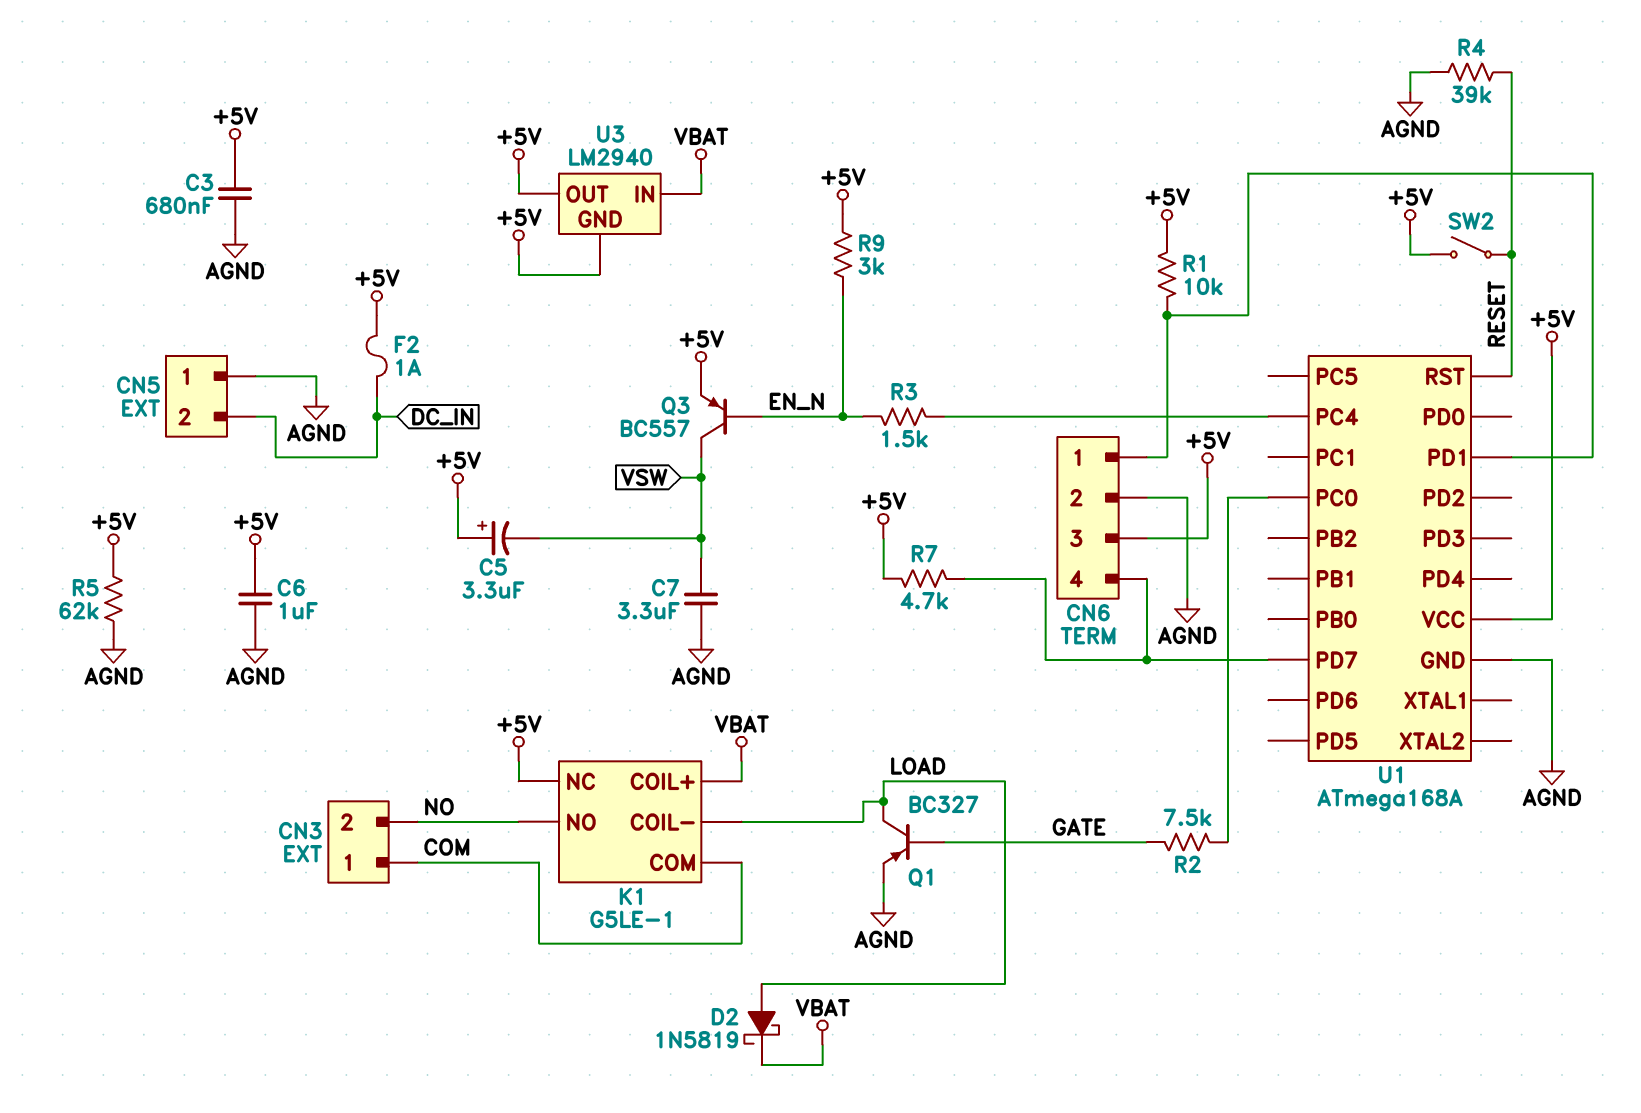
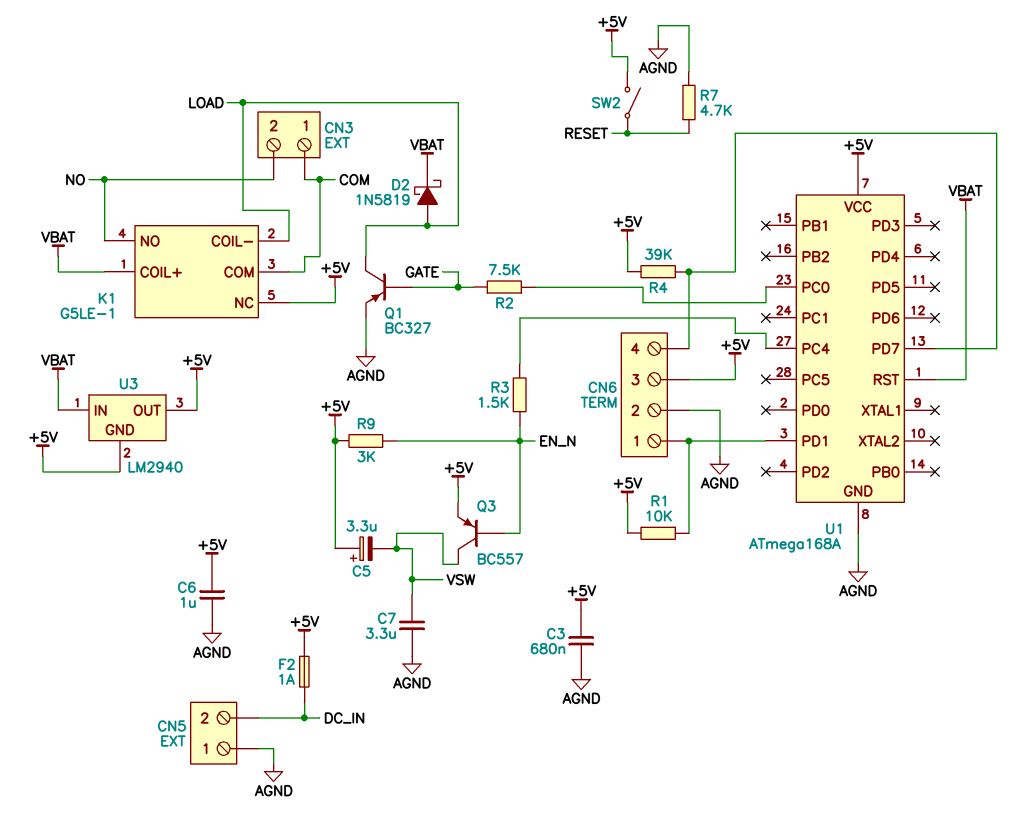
R4: 39k (AGND, RESET) -> 39k (+5V, CN6/4)
R5: 62k (+5V, AGND) -> none
R7: 4.7k (+5V, CN6/4) -> 4.7k (AGND, RESET)
U1 pin RST: RESET -> VBAT

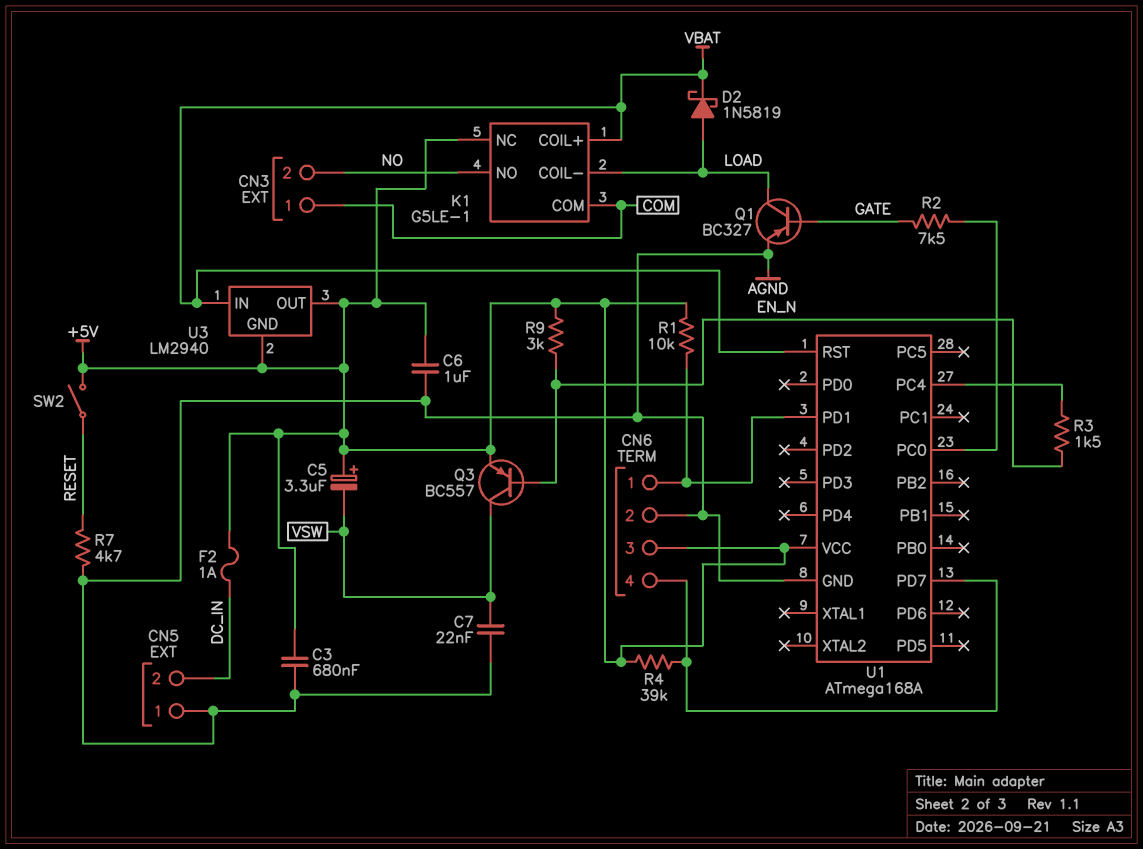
C7: 3.3uF (AGND, VSW) -> 22nF (AGND, VSW)

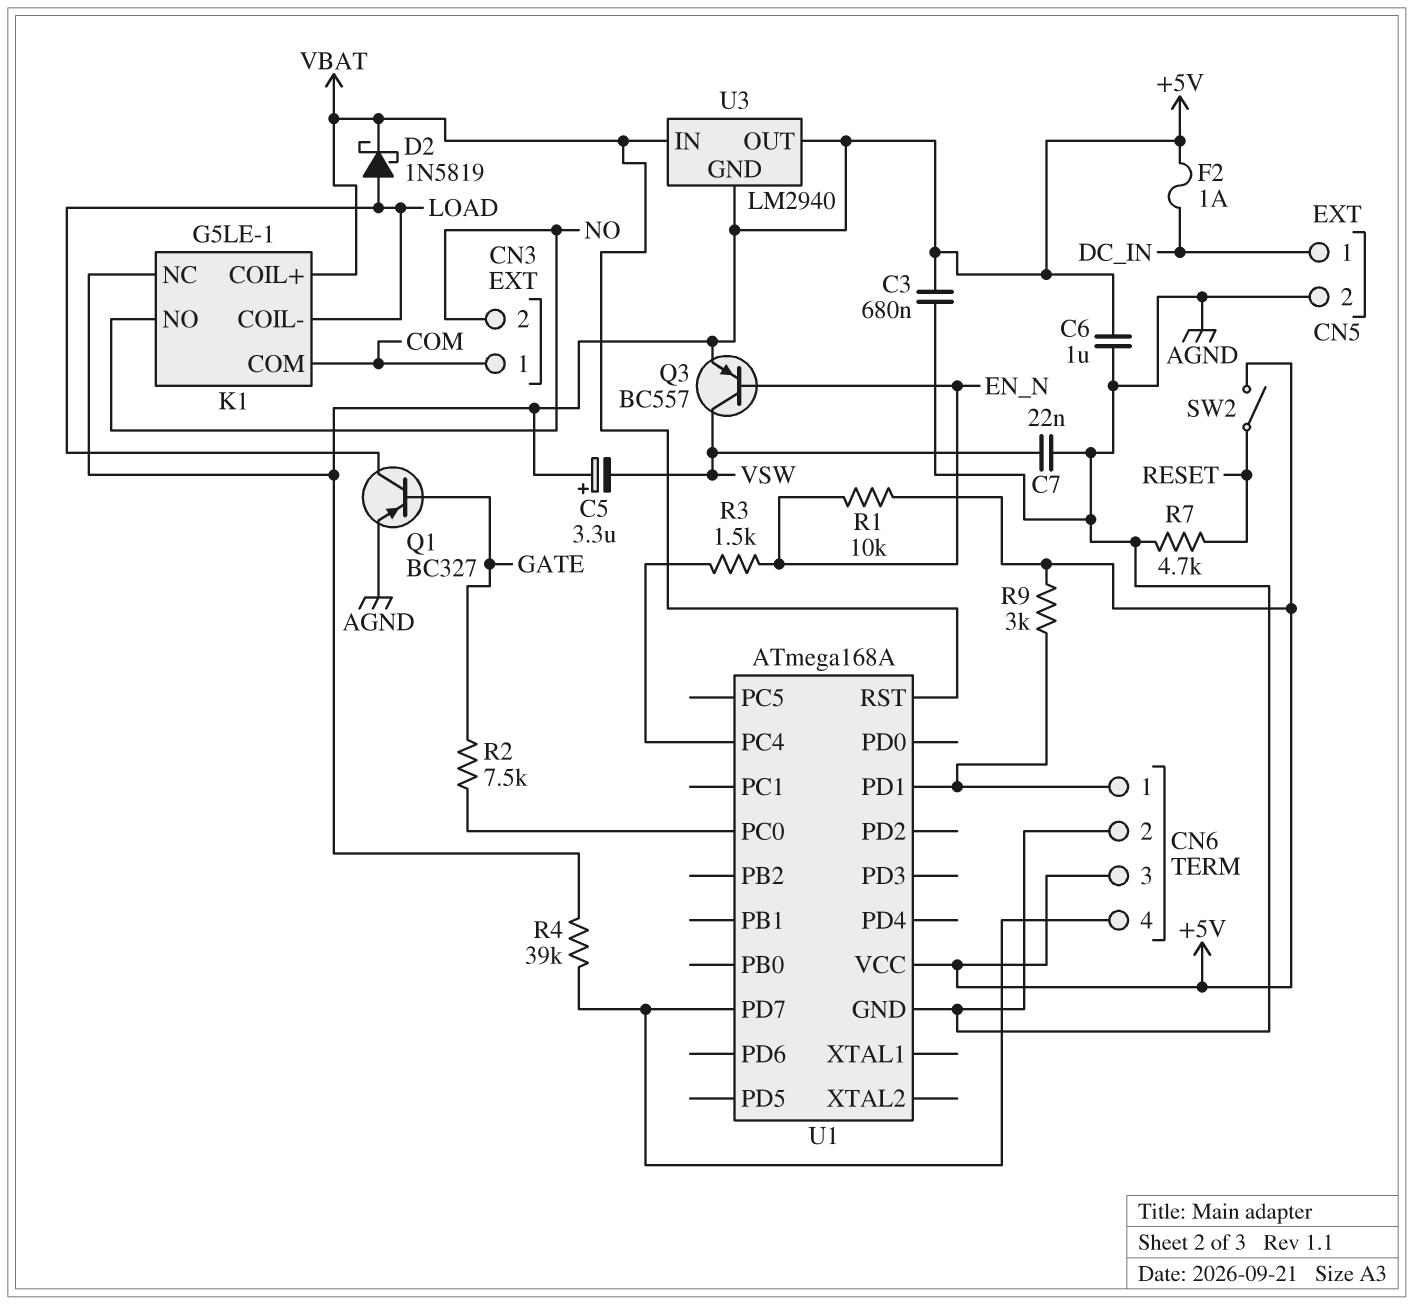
CN5 pin 1: AGND -> DC_IN
CN5 pin 2: DC_IN -> AGND
R1: 10k (+5V, CN6/1) -> 10k (+5V, EN_N)
R9: 3k (+5V, EN_N) -> 3k (+5V, CN6/1)

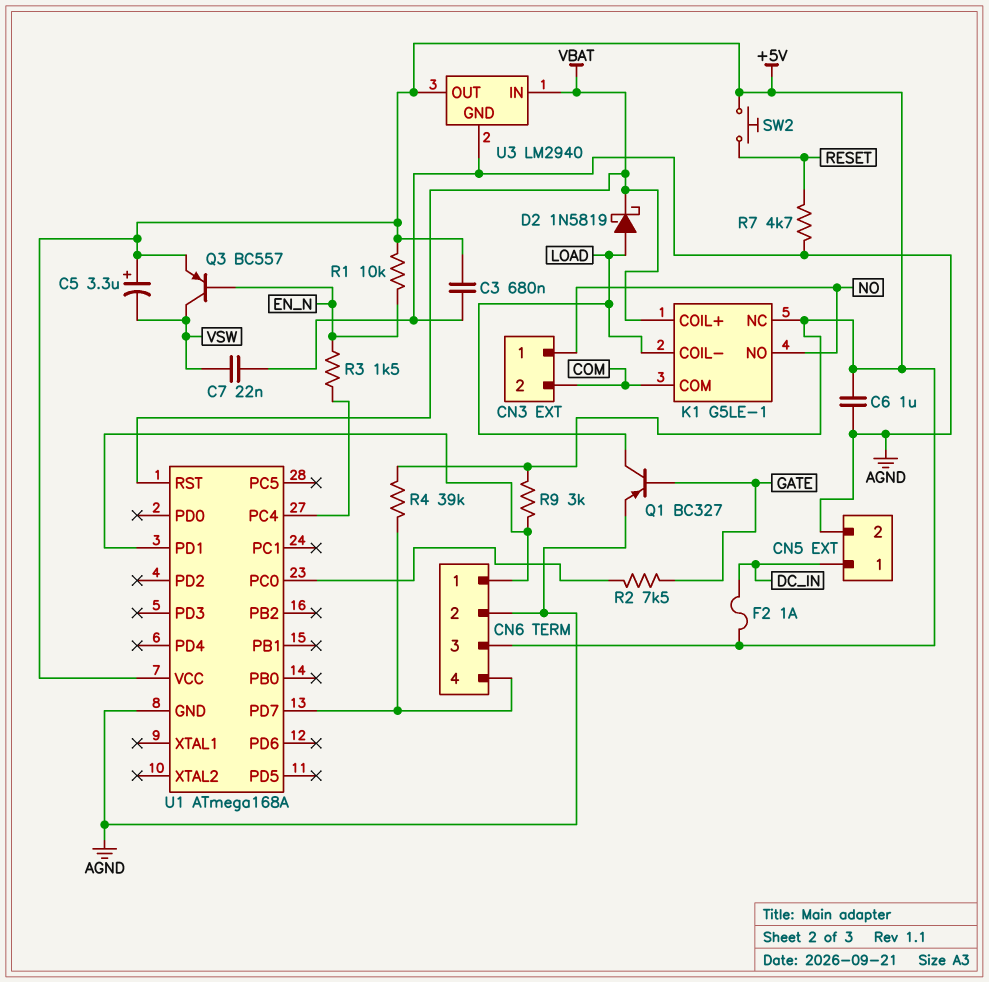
CN3 pin 1: COM -> NO
CN3 pin 2: NO -> COM
SW2: switch (+5V, RESET) -> button (+5V, RESET)
U3 pin GND: +5V -> AGND

